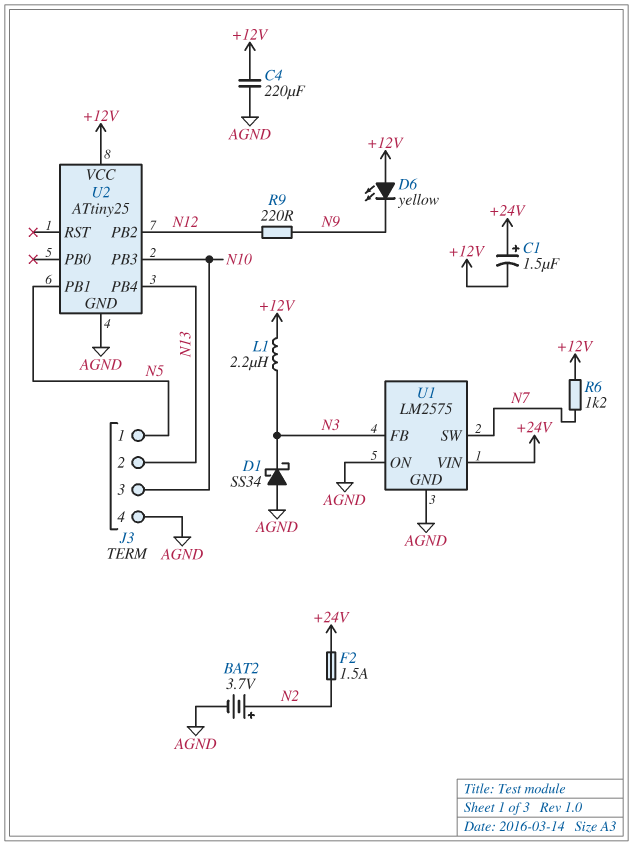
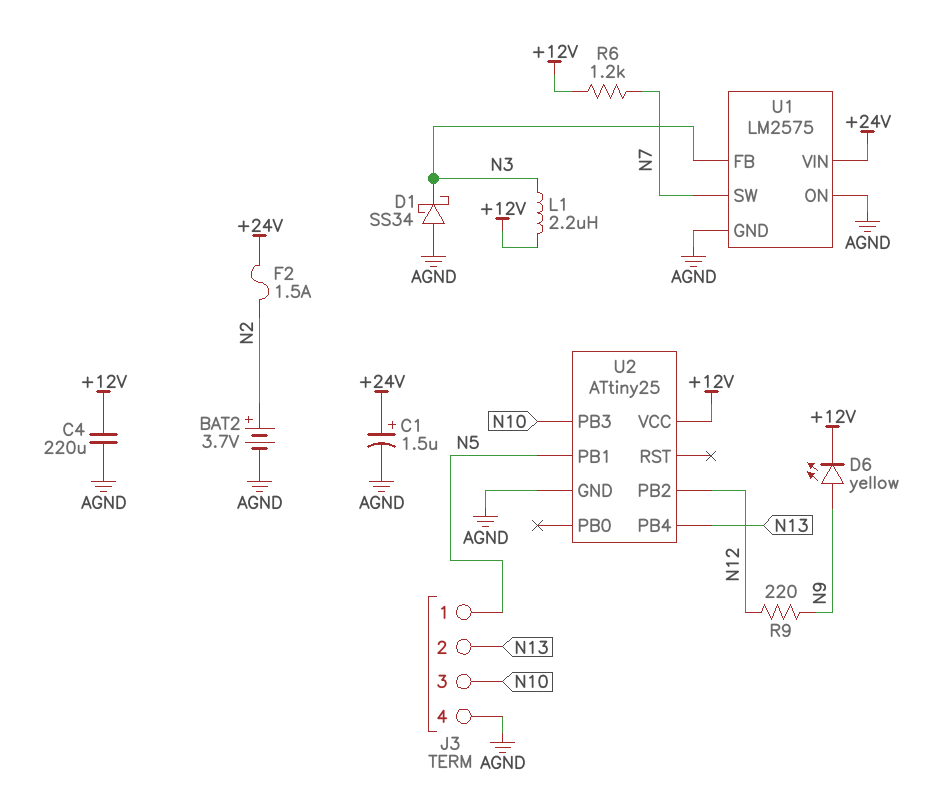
C1: 1.5uF (plus +24V, minus +12V) -> 1.5uF (plus +24V, minus AGND)
D6: LED yellow (A +12V, K N9) -> LED yellow (A N9, K +12V)

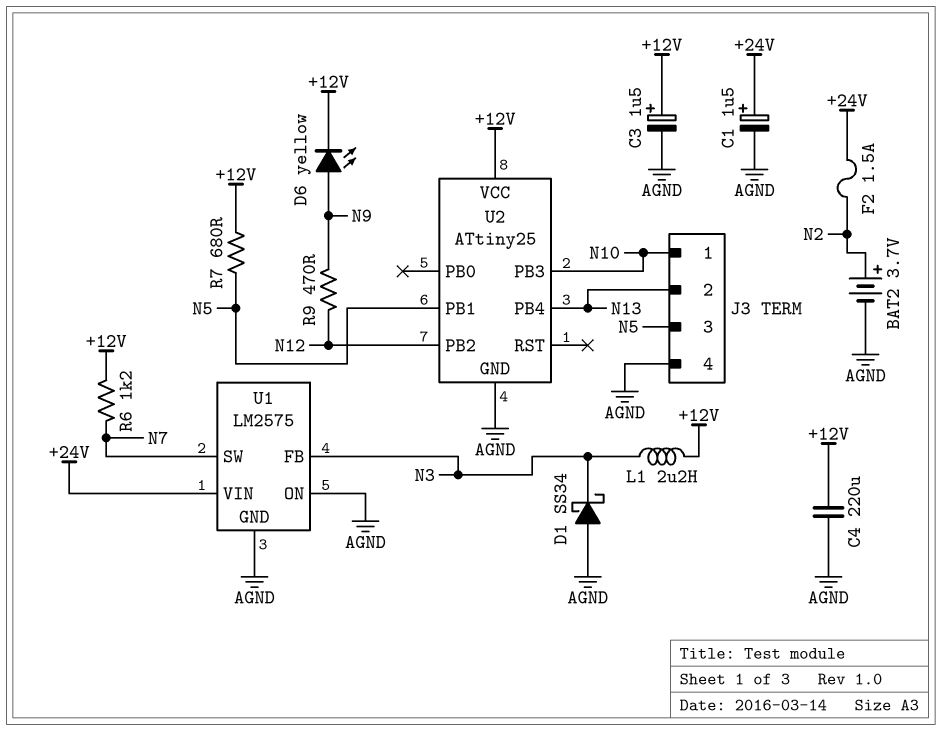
C3: none -> 1.5uF (plus +12V, minus AGND)
J3 pin 1: N5 -> N10
J3 pin 3: N10 -> N5
R7: none -> 680 (+12V, N5)
R9: 220 (N9, N12) -> 470 (N9, N12)

